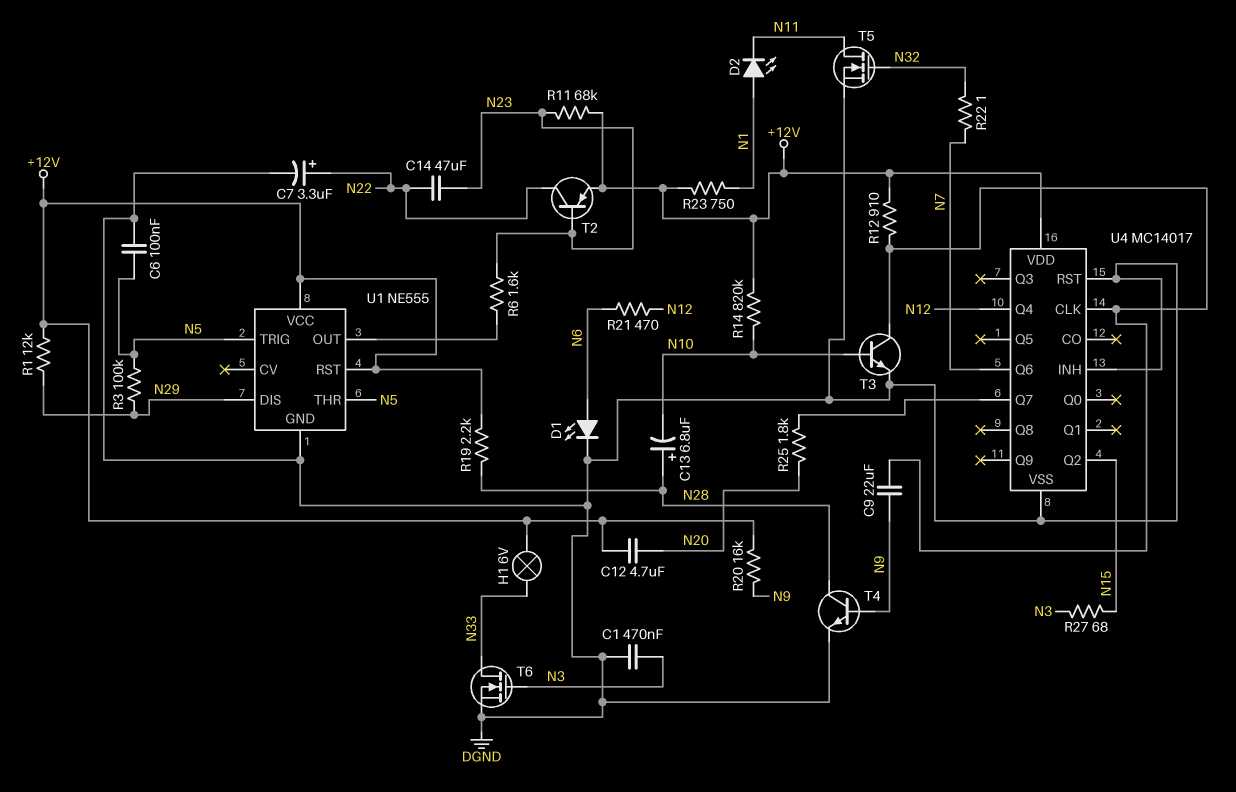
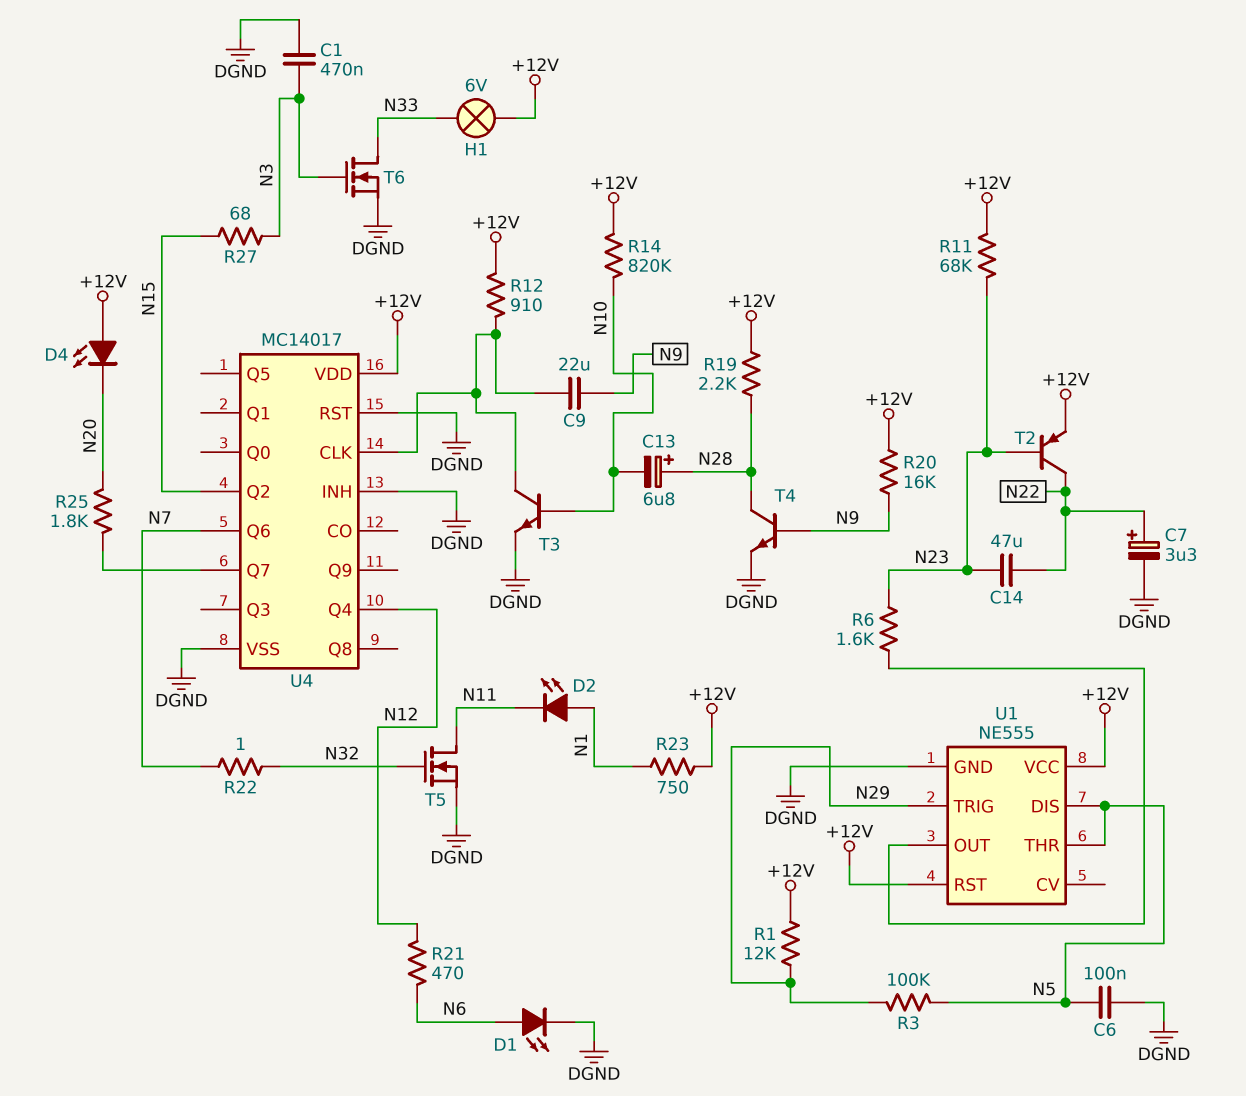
C12: 4.7uF (+12V, N20) -> none
D4: none -> LED (A +12V, K N20)
U1 pin DIS: N29 -> N5
U1 pin TRIG: N5 -> N29

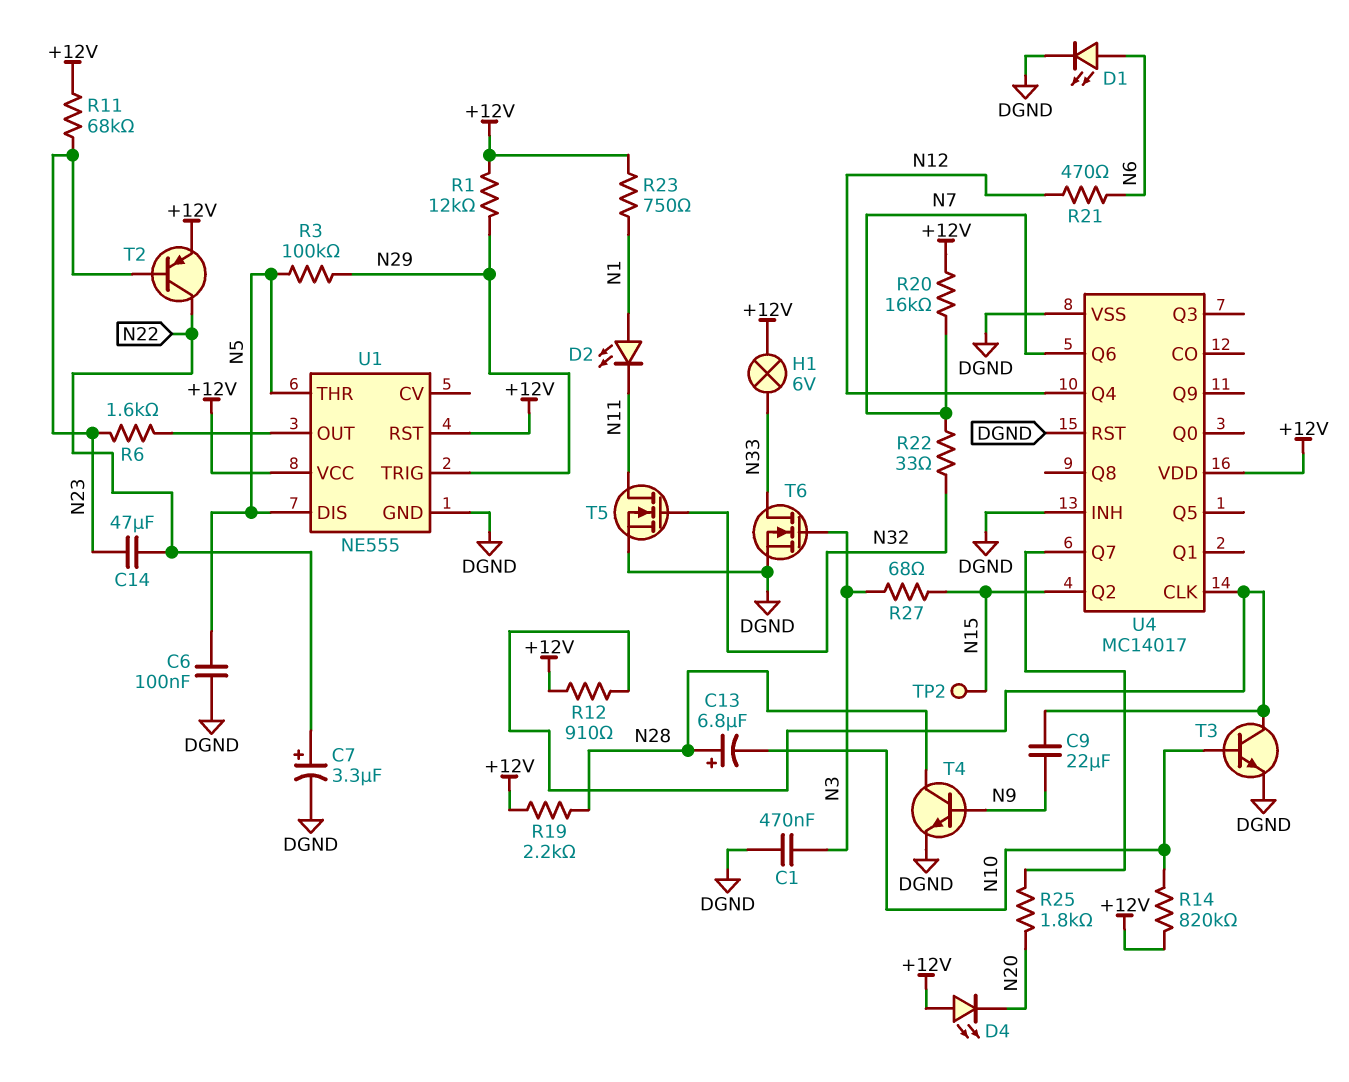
R20: 16k (+12V, N9) -> 16k (+12V, N7)
R22: 1 (N7, N32) -> 33 (N7, N32)
TP2: none -> test point (N15)

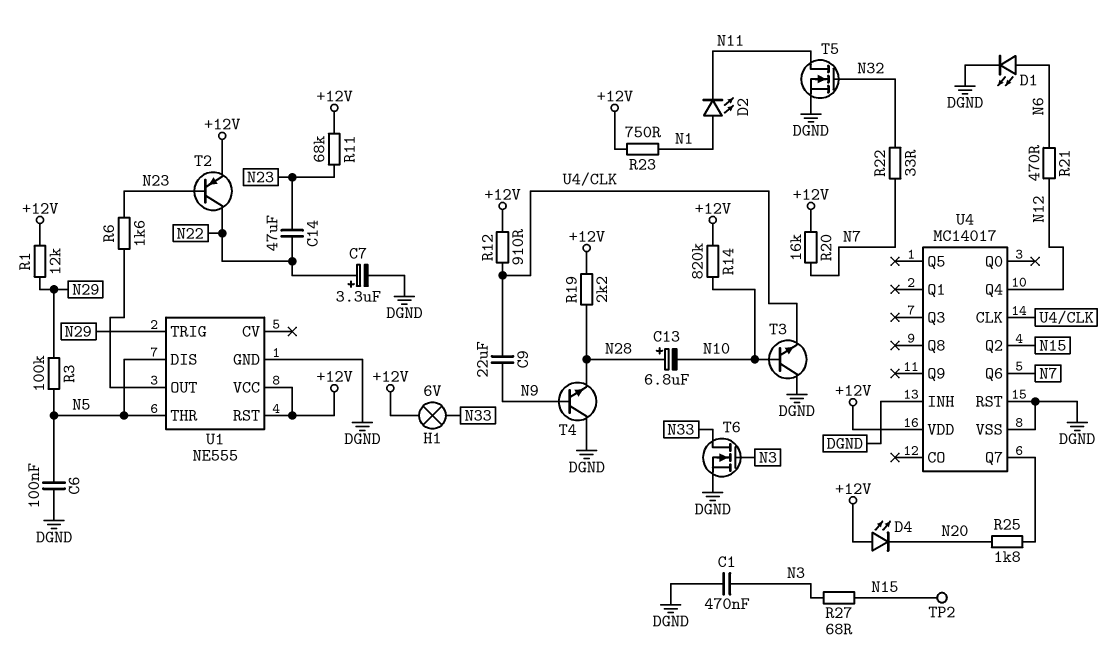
T3: NPN (B N10, C U4/CLK, E DGND) -> NPN (B N10, C DGND, E U4/CLK)
T4: NPN (B N9, C N28, E DGND) -> NPN (B N9, C DGND, E N28)

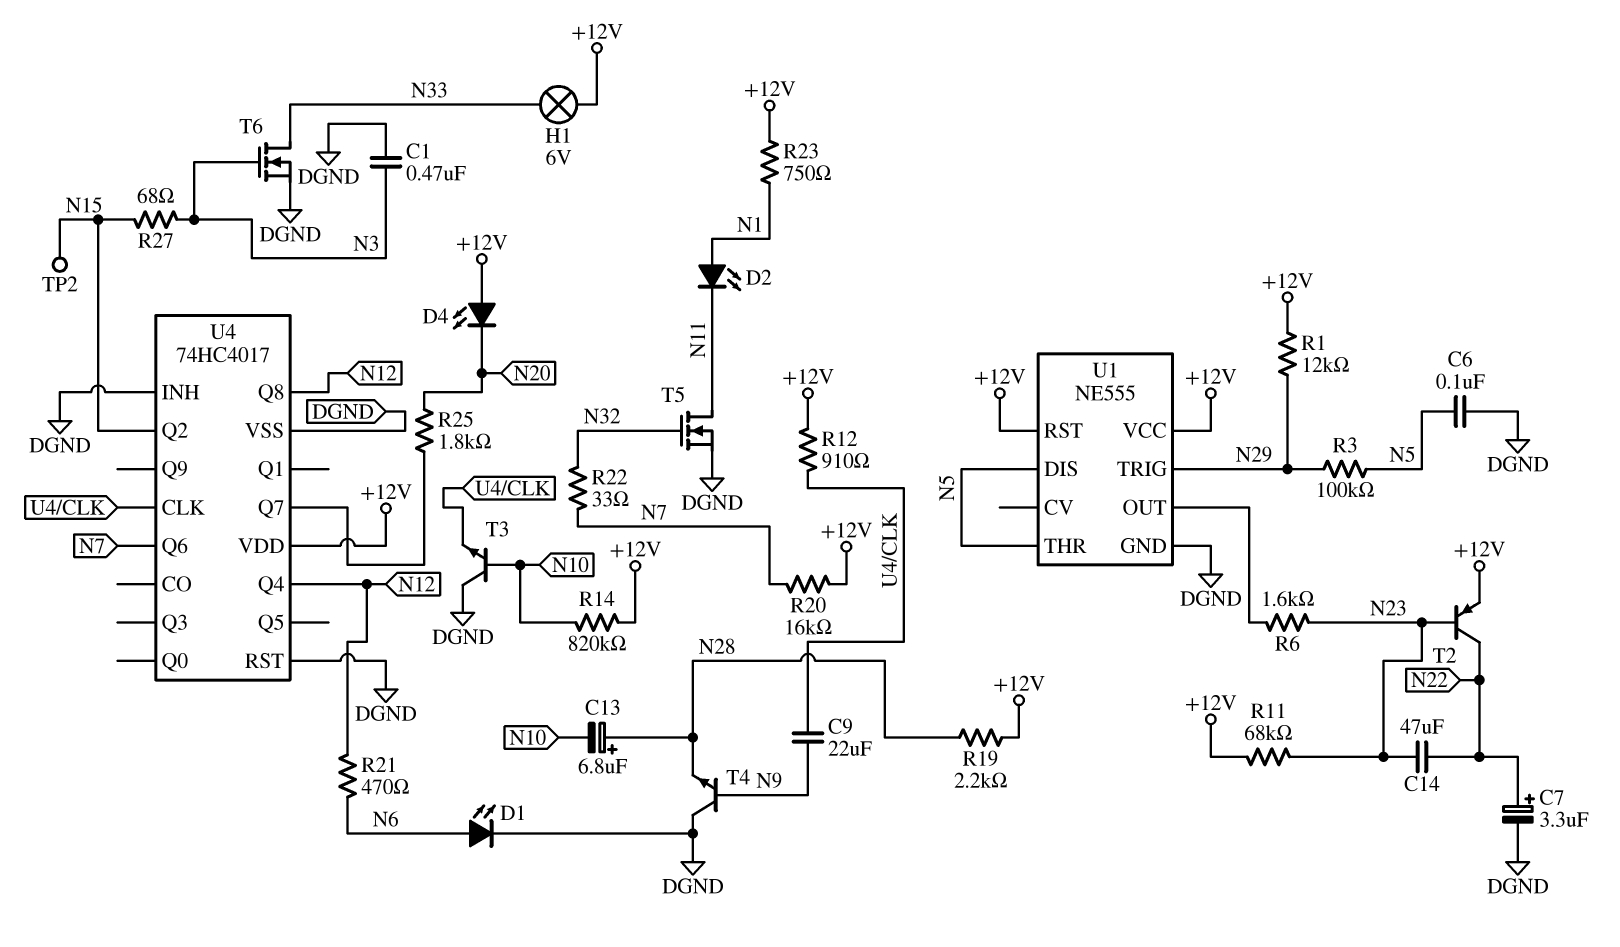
U4: MC14017 -> 74HC4017
U4 pin Q8: none -> N12

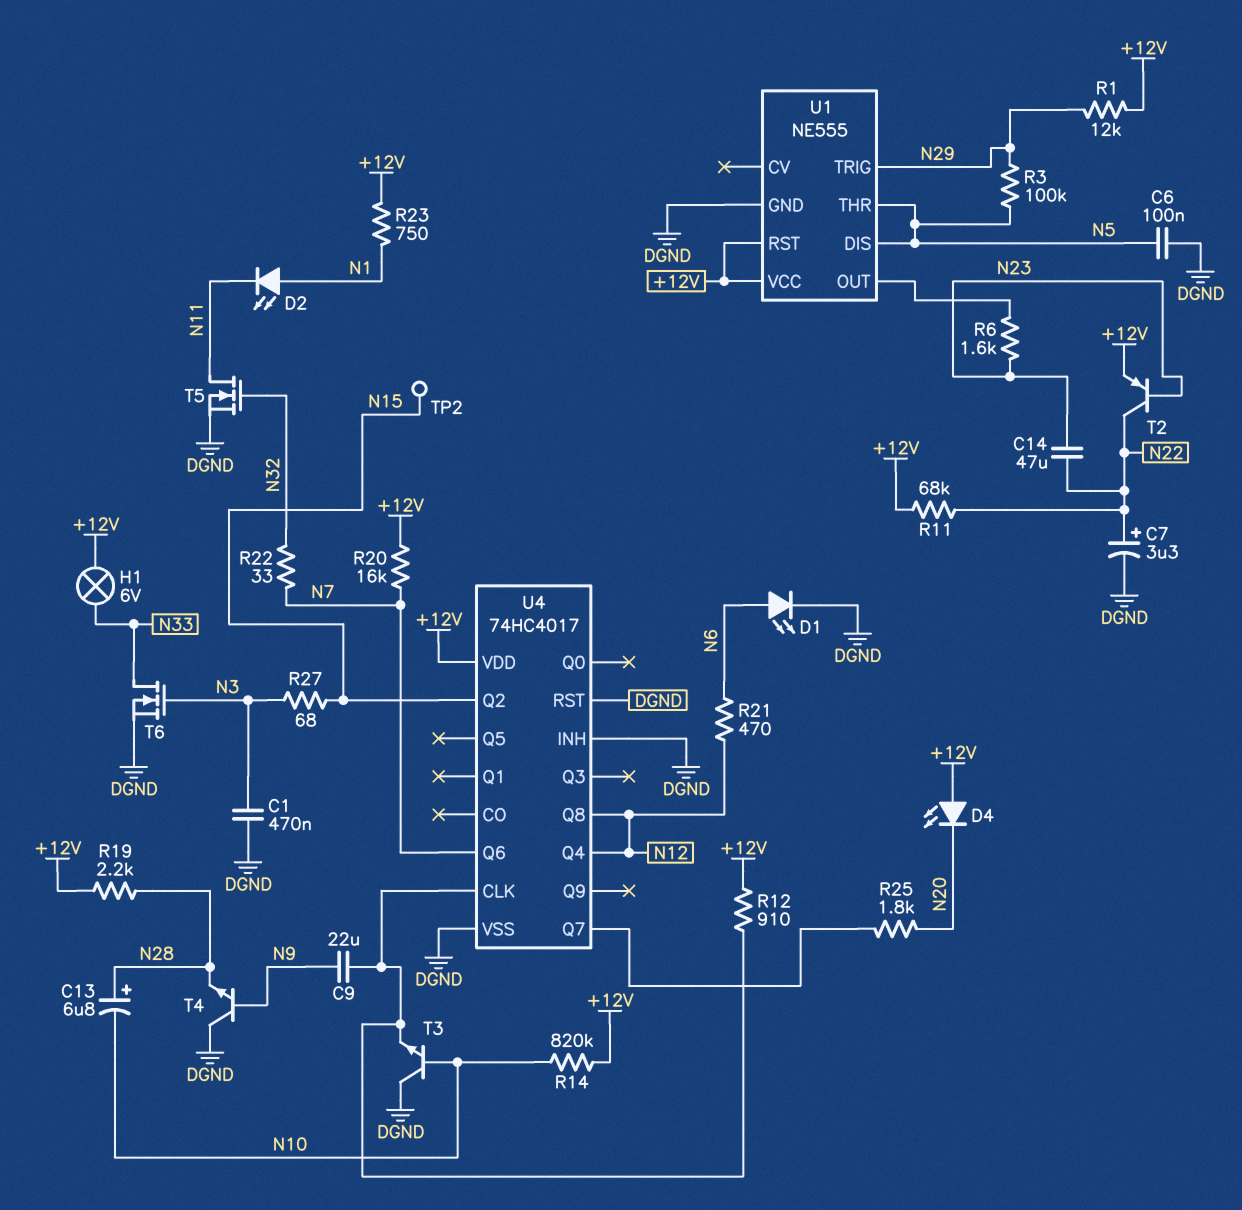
R11: 68k (+12V, N23) -> 68k (+12V, N22)

